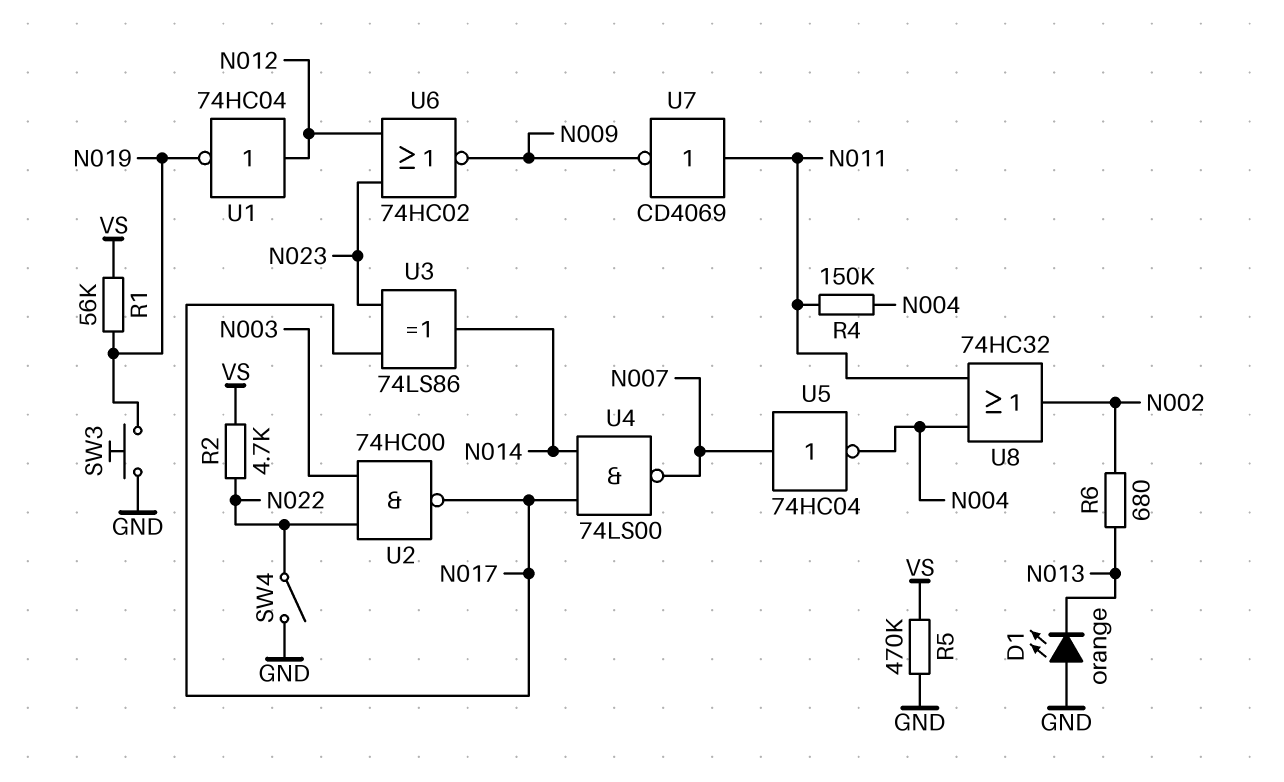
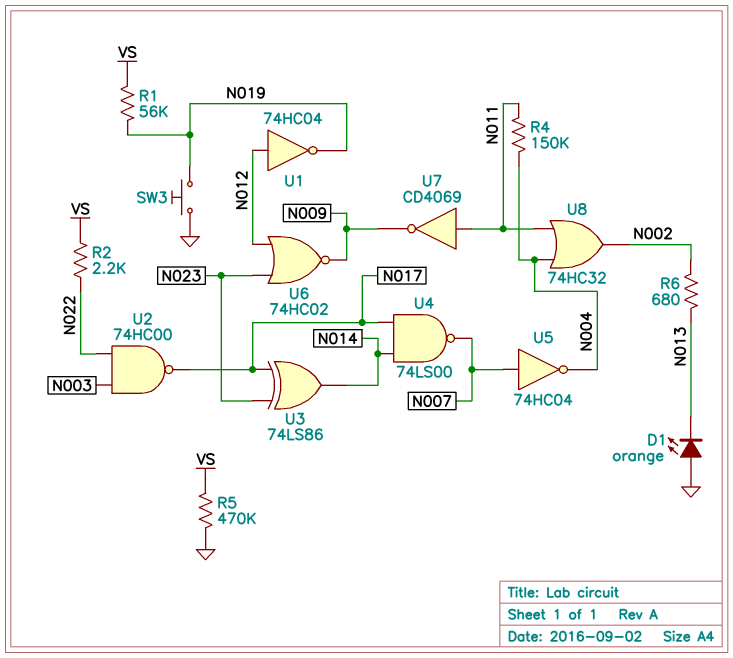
R2: 4.7k (N022, VS) -> 2.2k (N022, VS)
SW4: switch (GND, N022) -> none

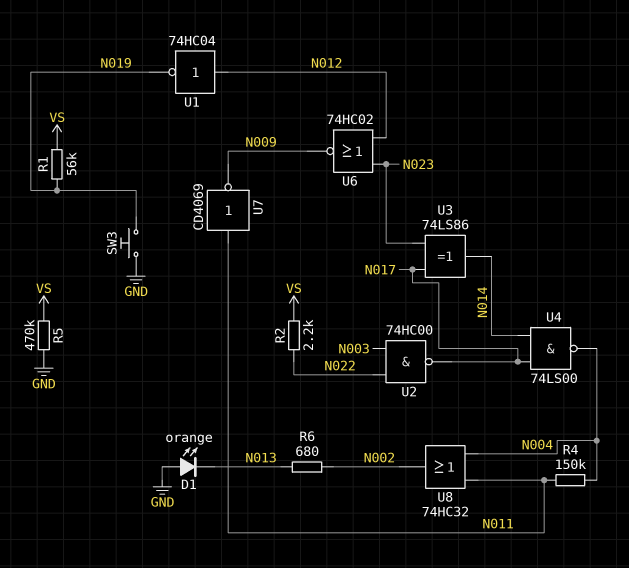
U4: NAND 74LS00 (in N014, in N017, out N007) -> NAND 74LS00 (in N014, in N017, out N004)
U5: NOT 74HC04 (in N007, out N004) -> none

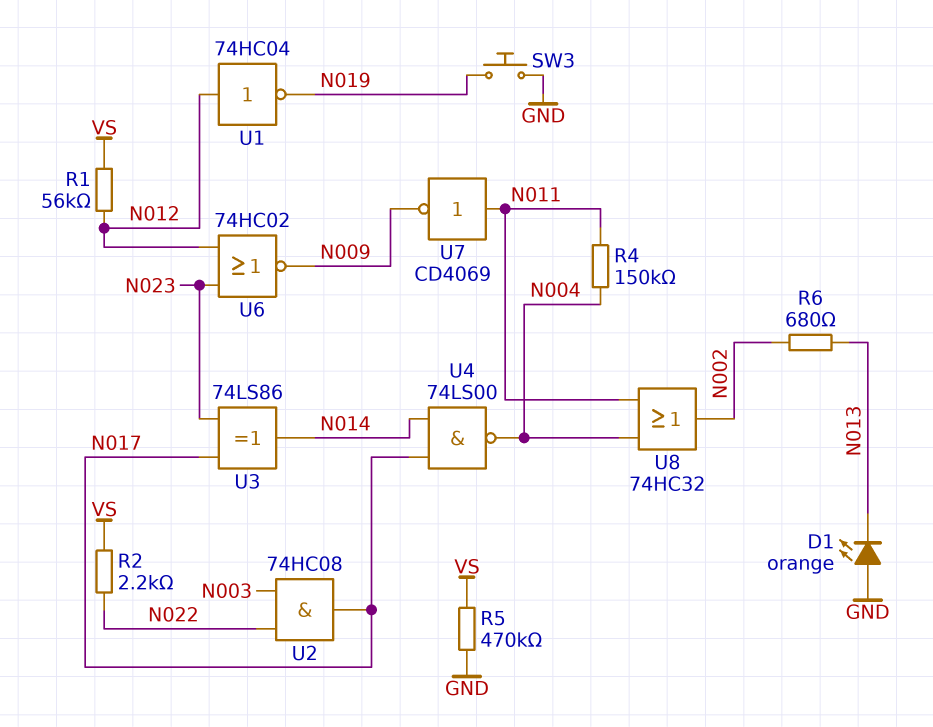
R1: 56k (N019, VS) -> 56k (N012, VS)
U2: NAND 74HC00 (in N003, in N022, out N017) -> AND 74HC08 (in N003, in N022, out N017)

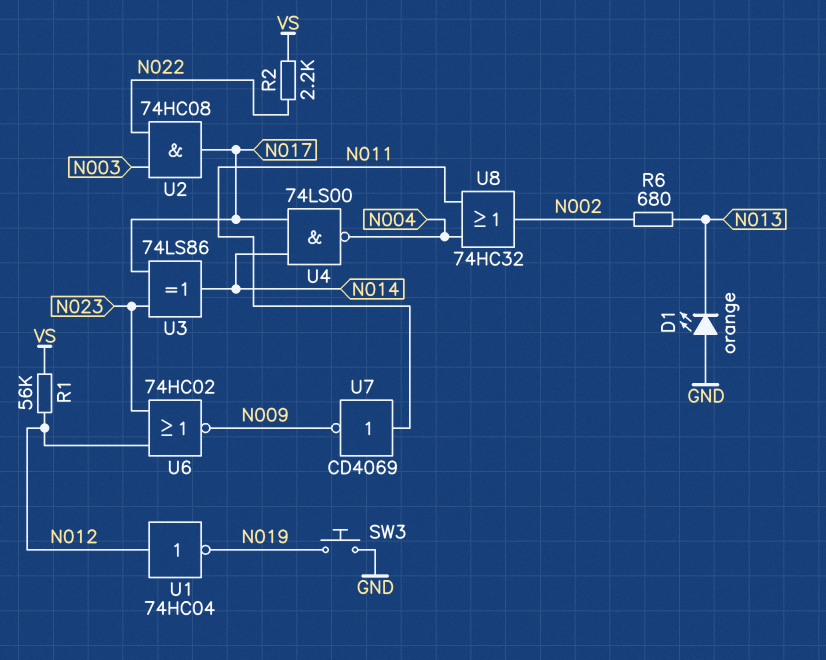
R4: 150k (N004, N011) -> none
R5: 470k (GND, VS) -> none

